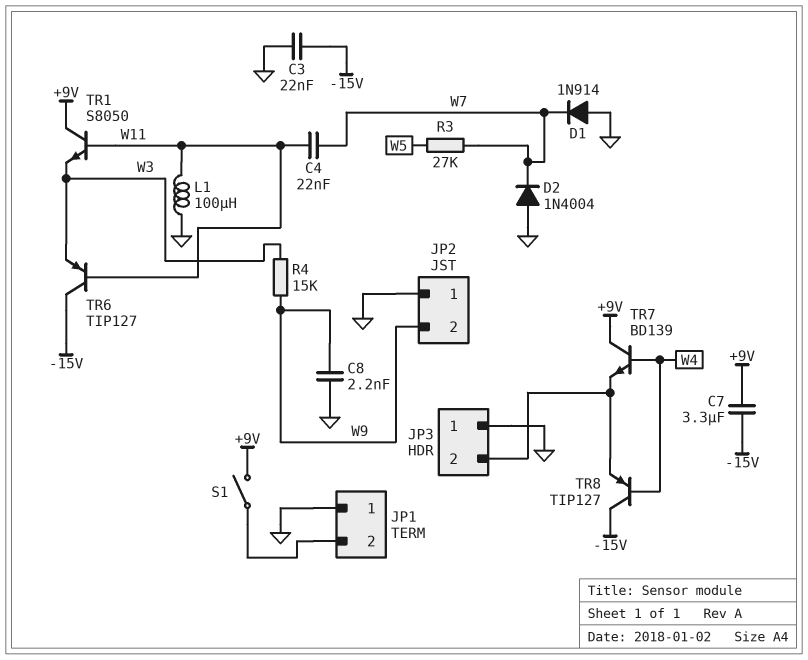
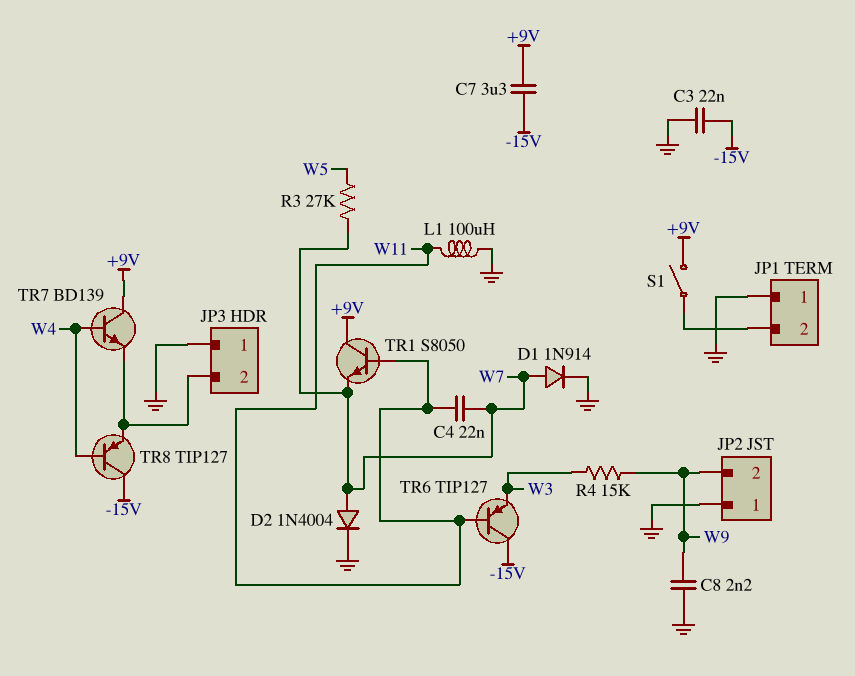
D1: diode 1N914 (A GND, K W7) -> diode 1N914 (A W7, K GND)
D2: diode 1N4004 (A GND, K W7) -> diode 1N4004 (A W7, K GND)
TR1: NPN S8050 (B W11, C +9V, E W3) -> NPN S8050 (B W11, C +9V, E W7)

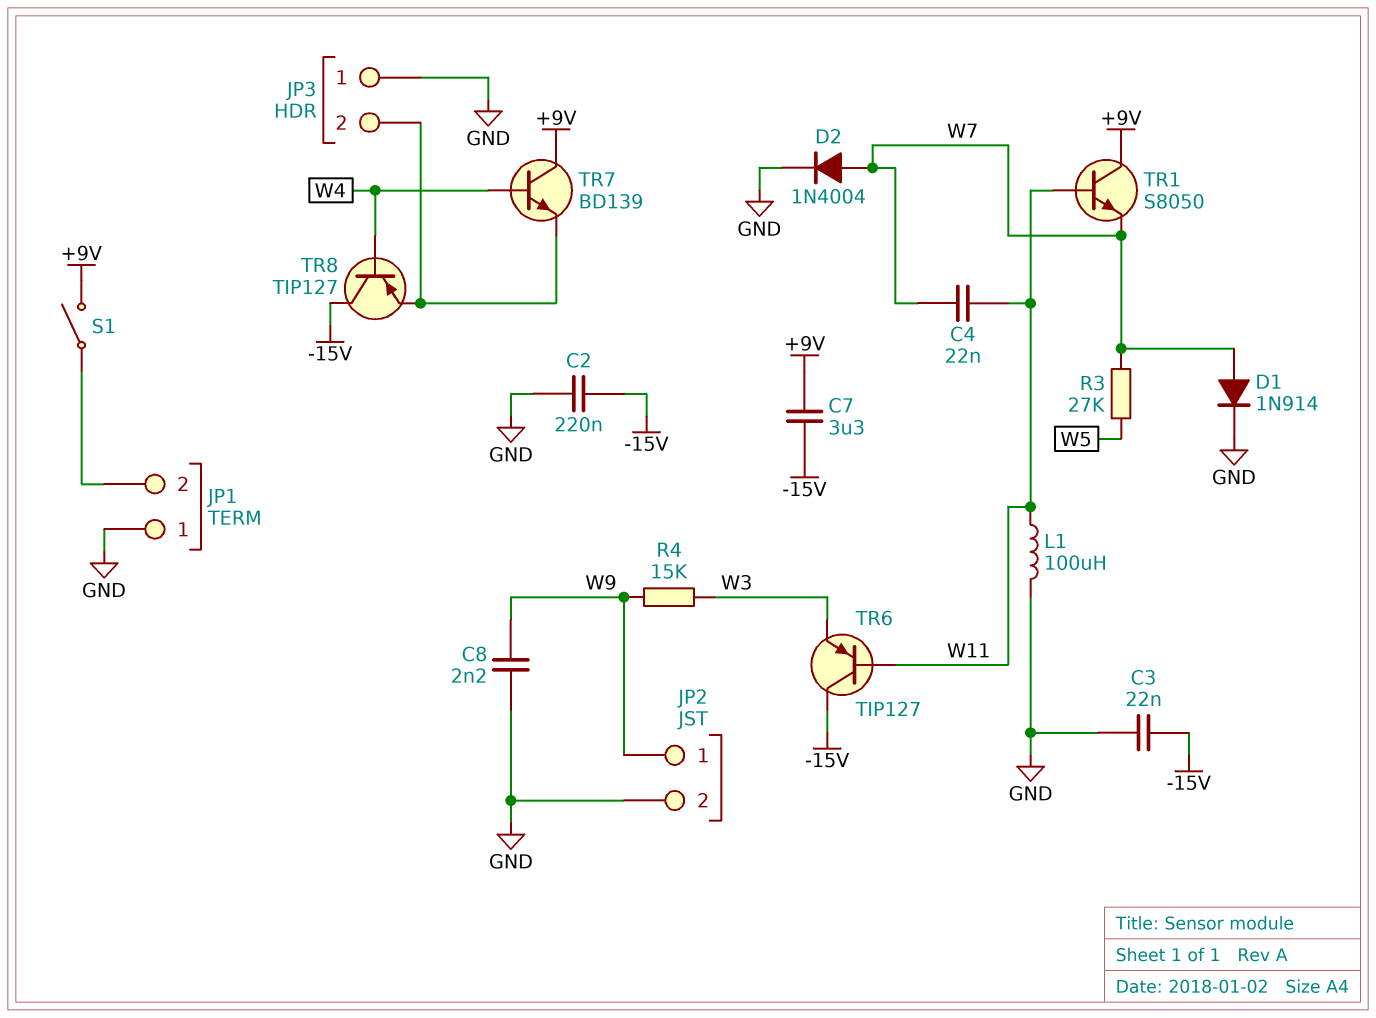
C2: none -> 220nF (-15V, GND)
JP2 pin 1: GND -> W9
JP2 pin 2: W9 -> GND

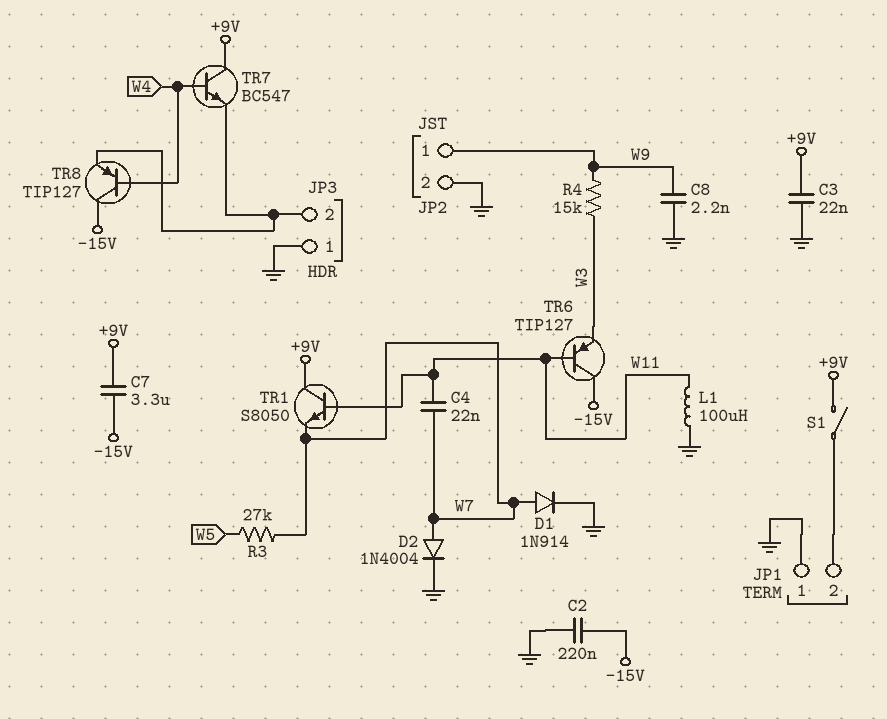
C3: 22nF (-15V, GND) -> 22nF (+9V, GND)
TR7: NPN BD139 (B W4, C +9V, E JP3/2) -> NPN BC547 (B W4, C +9V, E JP3/2)

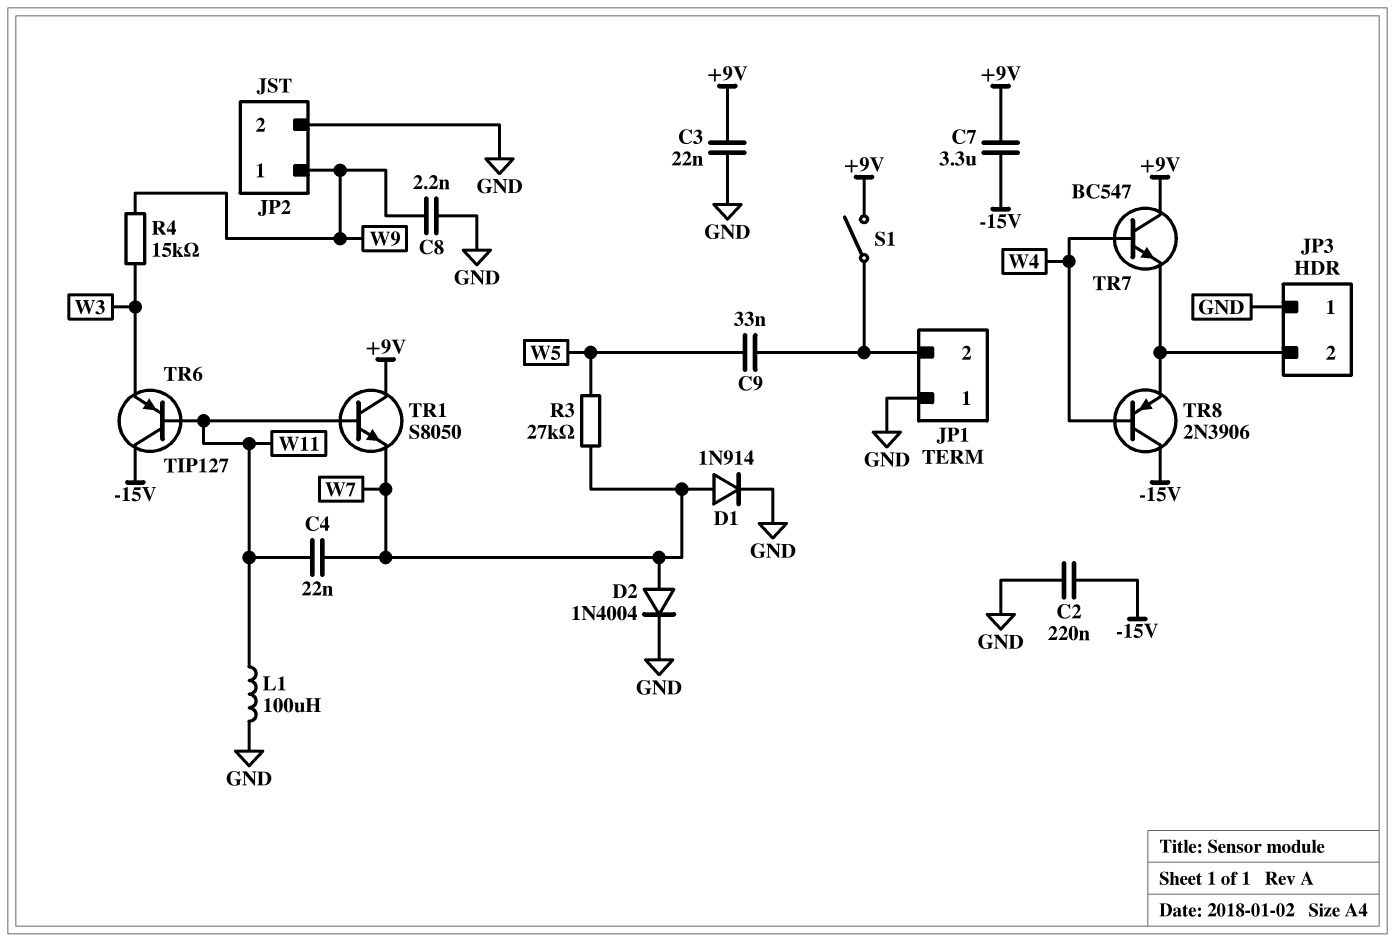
C9: none -> 33nF (JP1/2, W5)
TR8: PNP TIP127 (B W4, C -15V, E JP3/2) -> PNP 2N3906 (B W4, C -15V, E JP3/2)

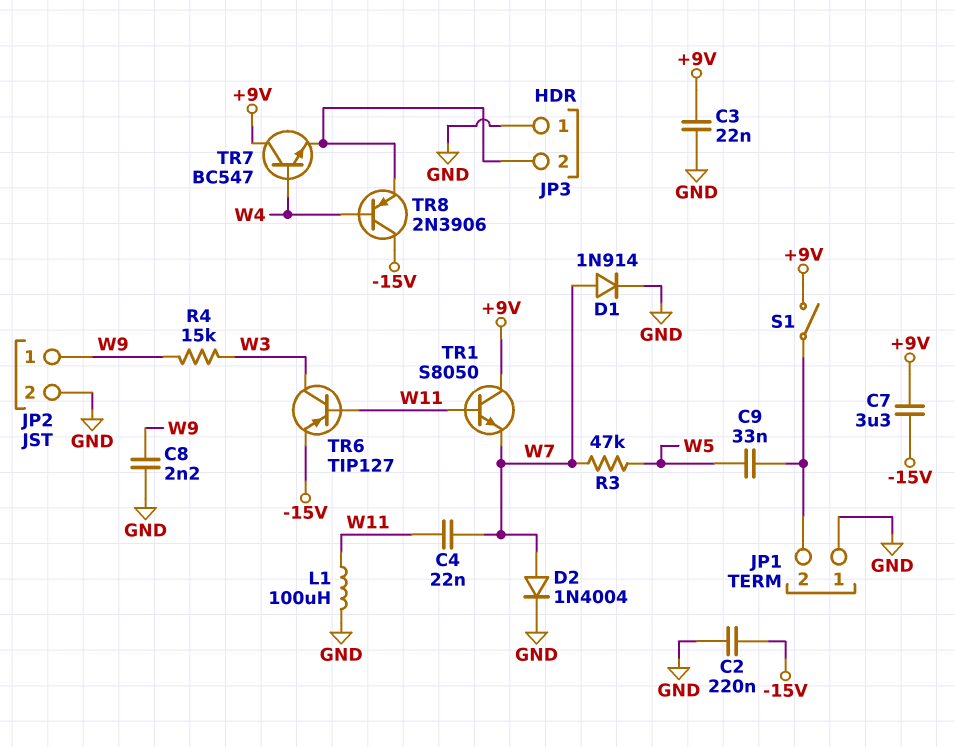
R3: 27k (W5, W7) -> 47k (W5, W7)
TR6: PNP TIP127 (B W11, C -15V, E W3) -> PNP TIP127 (B W11, C W3, E -15V)

